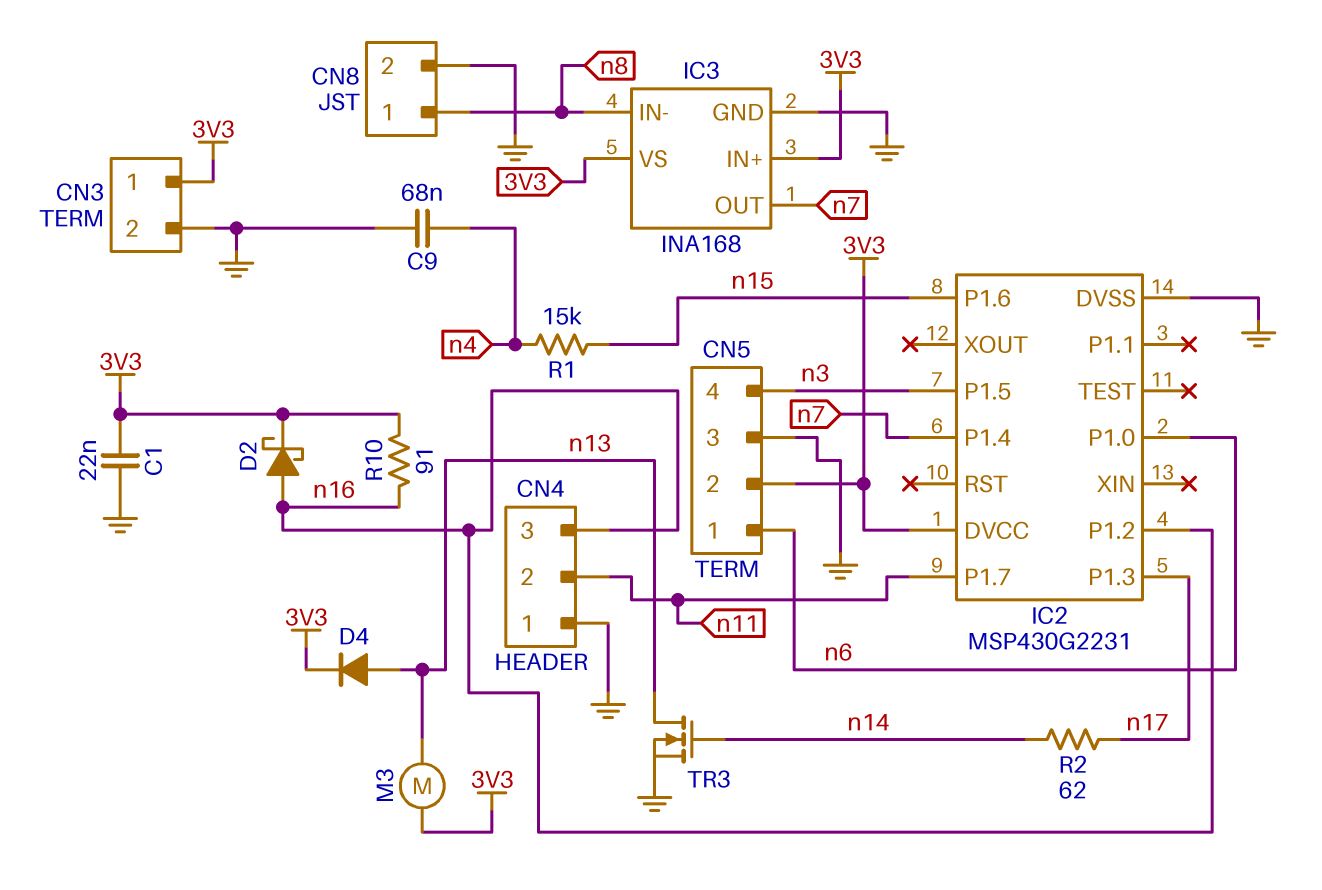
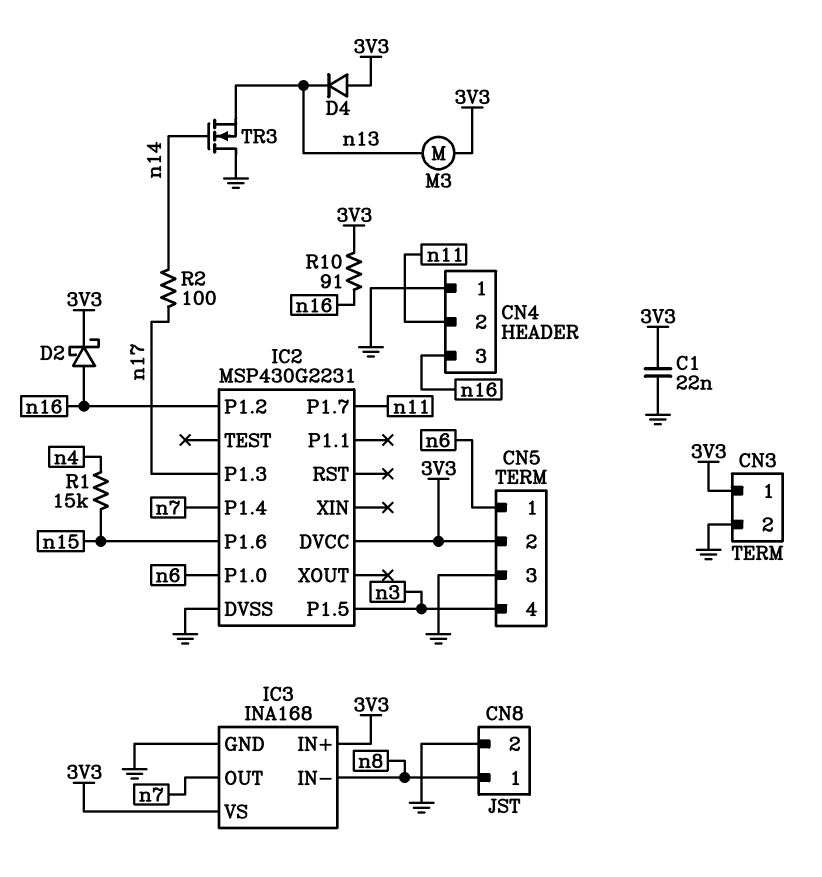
C9: 68nF (GND, n4) -> none
D4: diode (A n13, K 3V3) -> diode (A 3V3, K n13)
R2: 62 (n14, n17) -> 100 (n14, n17)
TR3: NMOS (G n14, D n13, S GND) -> NMOS (G n14, D GND, S n13)

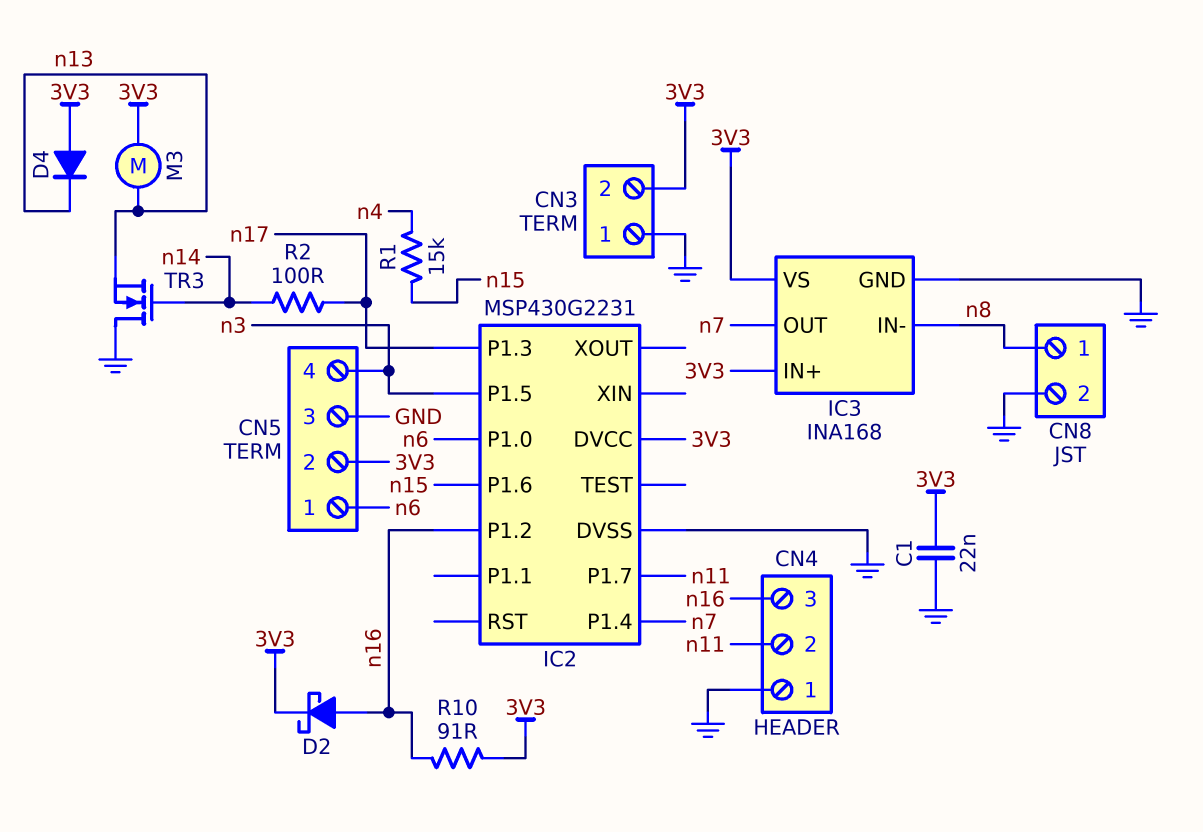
CN3 pin 1: 3V3 -> GND
CN3 pin 2: GND -> 3V3

